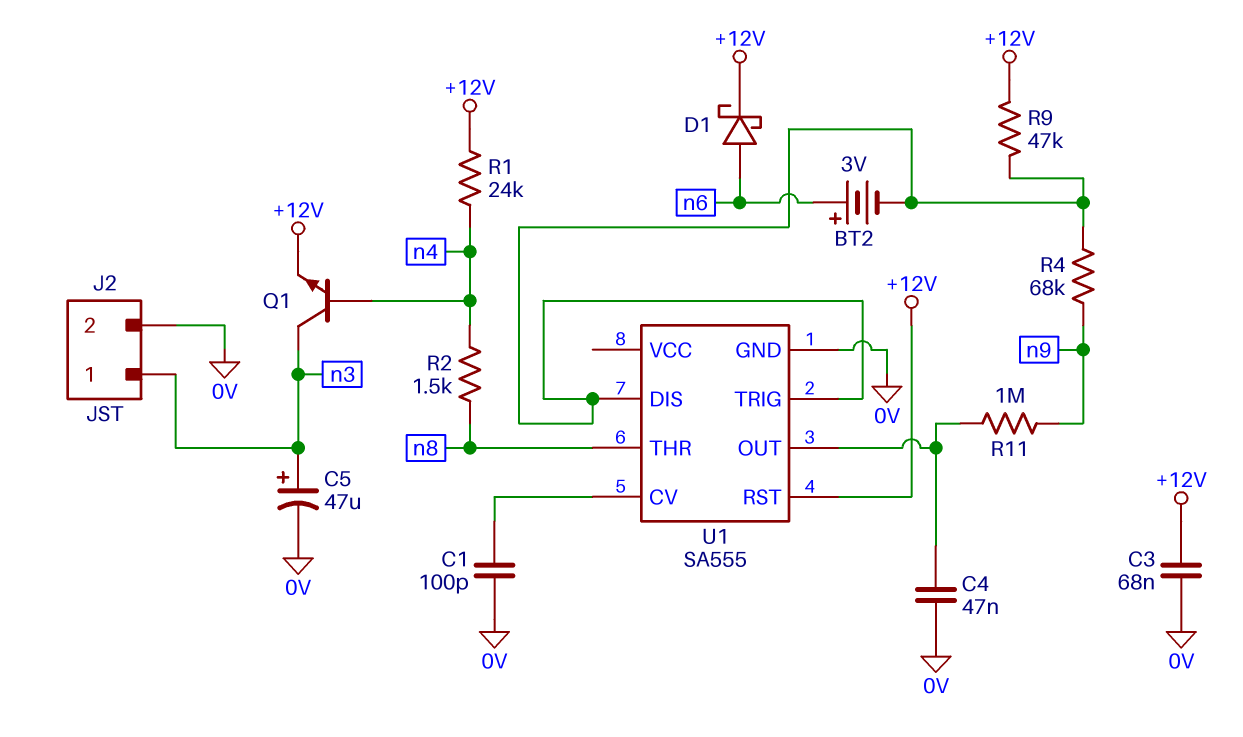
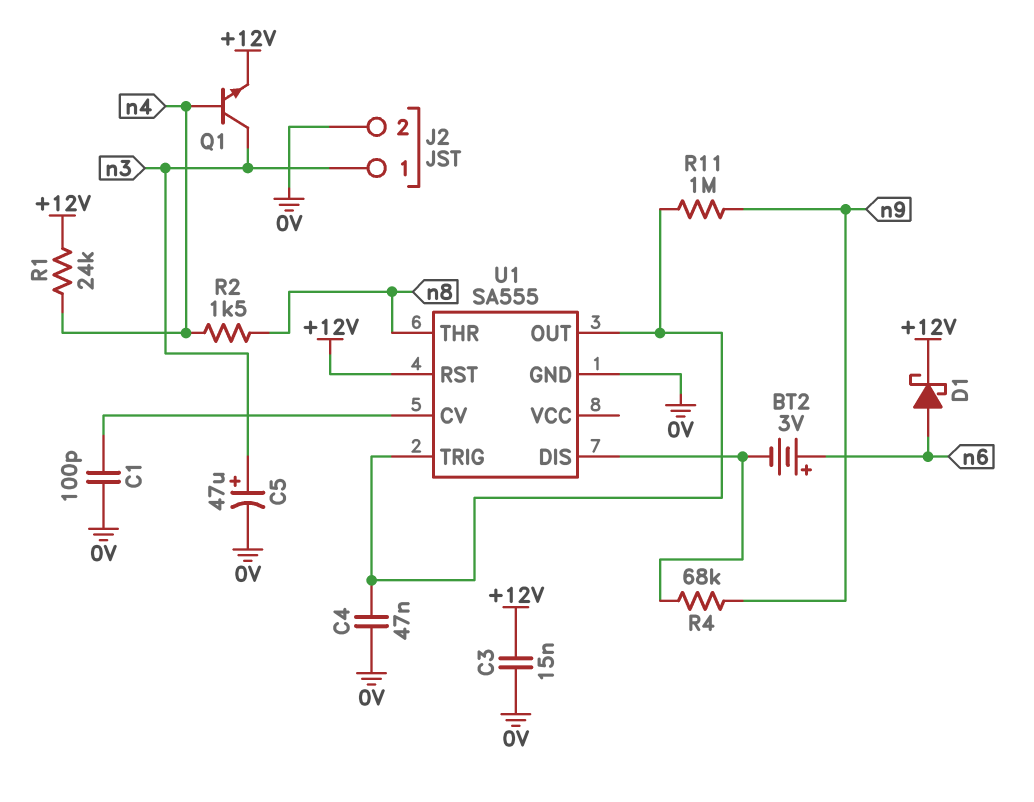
C3: 68nF (+12V, 0V) -> 15nF (+12V, 0V)
R9: 47k (+12V, U1/DIS) -> none
U1 pin TRIG: U1/DIS -> U1/OUT

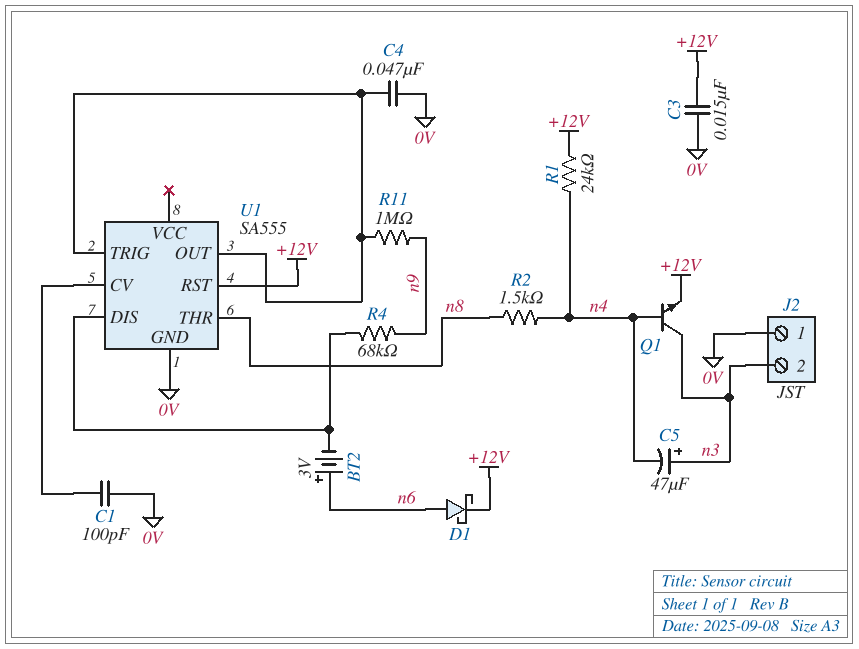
C5: 47uF (plus n3, minus 0V) -> 47uF (plus n3, minus n4)
J2 pin 1: n3 -> 0V
J2 pin 2: 0V -> n3

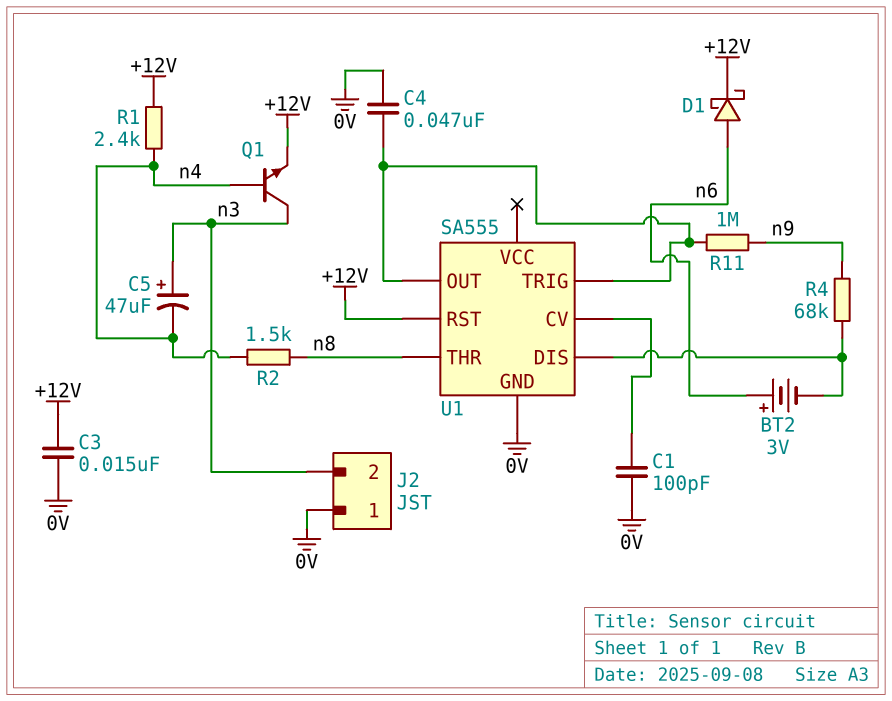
R1: 24k (+12V, n4) -> 2.4k (+12V, n4)

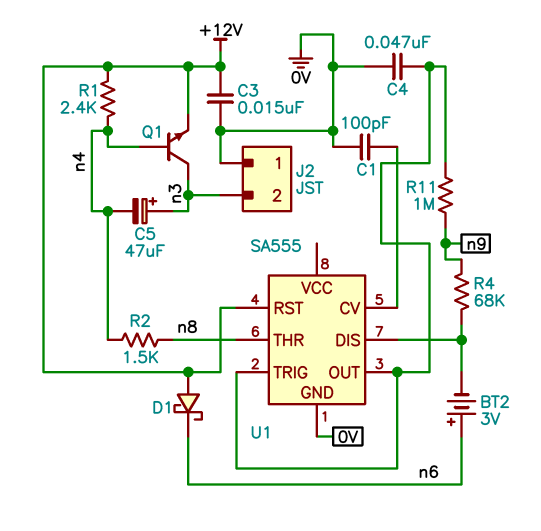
D1: schottky (A n6, K +12V) -> schottky (A +12V, K n6)

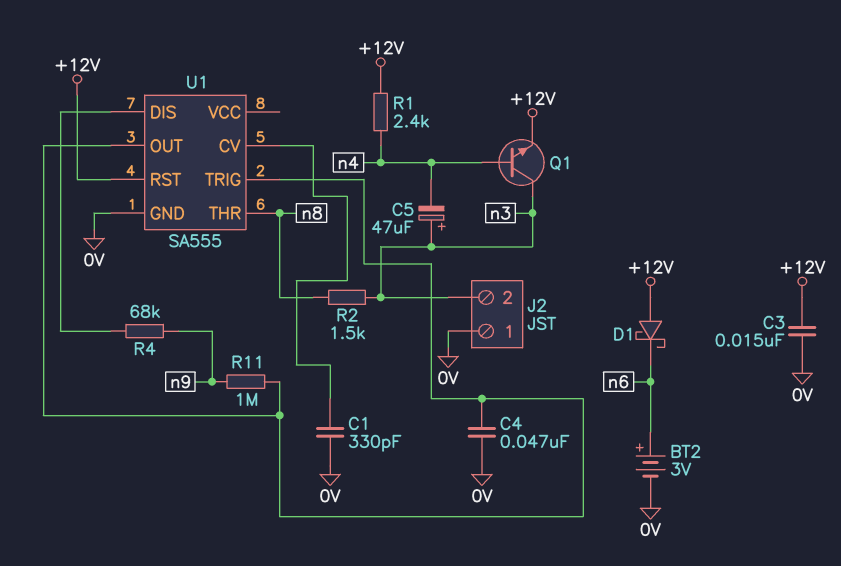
BT2: 3V (plus n6, minus U1/DIS) -> 3V (plus n6, minus 0V)
C1: 100pF (0V, U1/CV) -> 330pF (0V, U1/CV)
R2: 1.5k (n4, n8) -> 1.5k (n3, n8)

